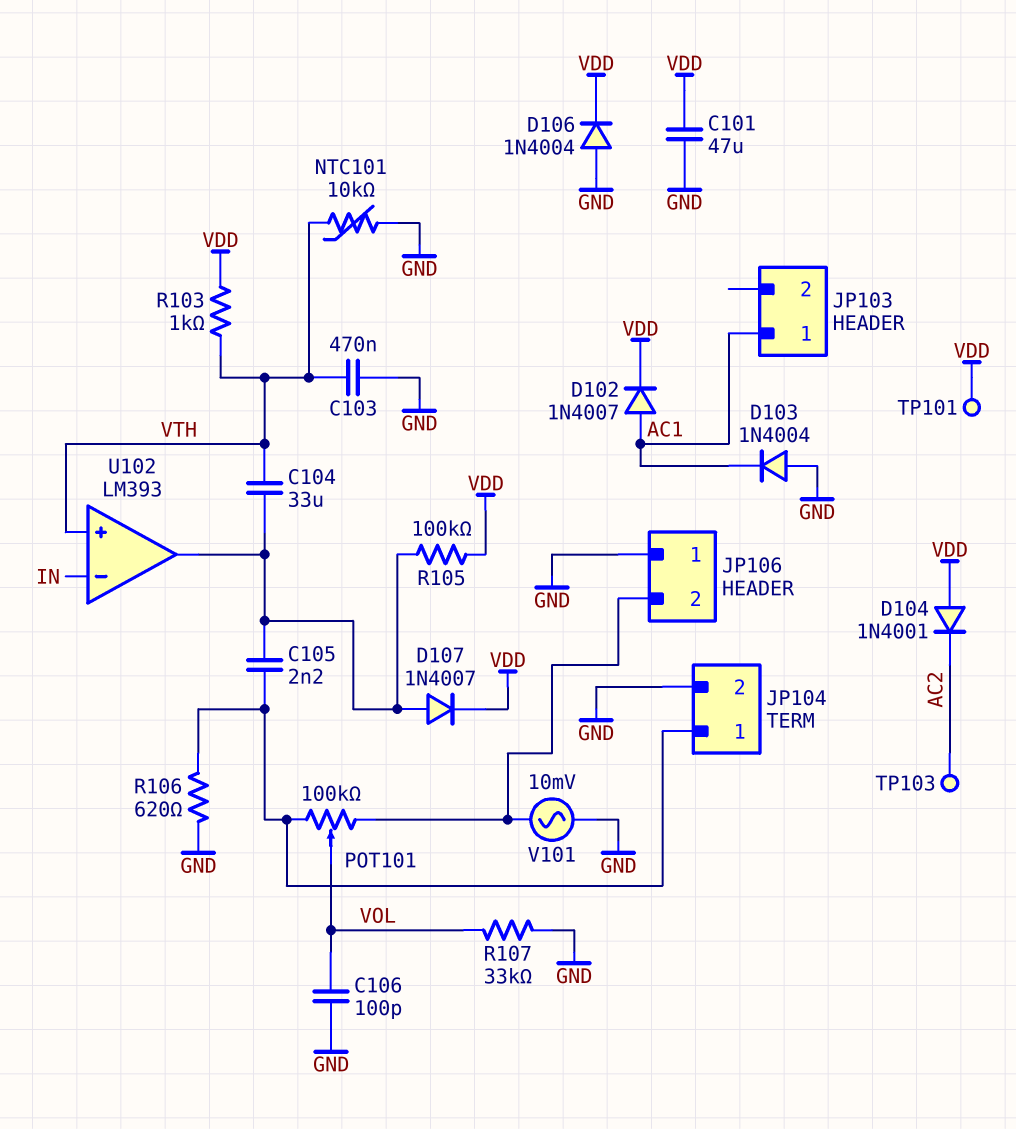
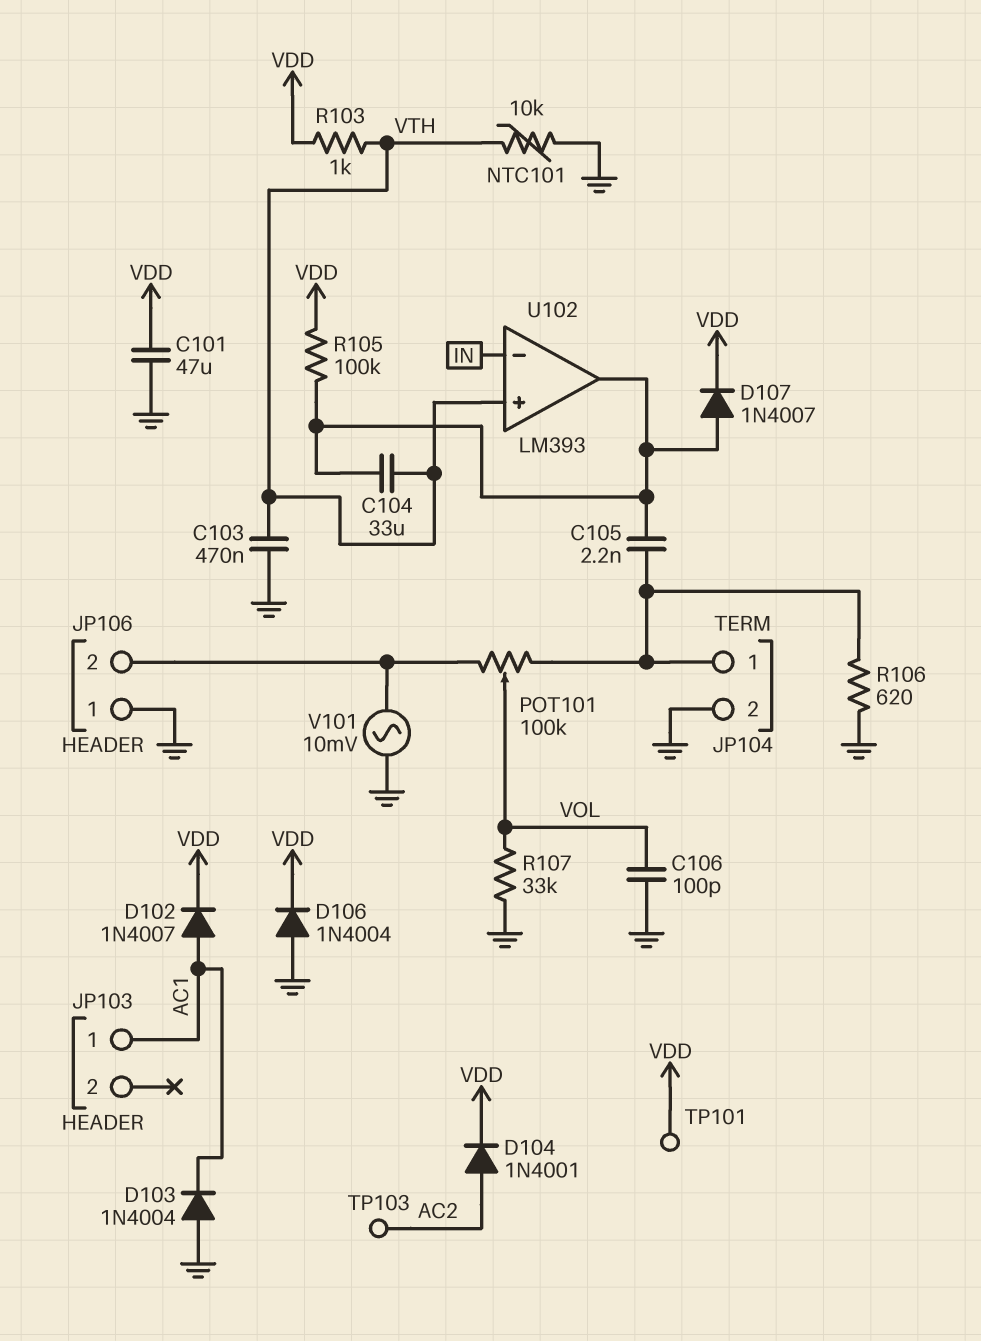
D104: diode 1N4001 (A VDD, K AC2) -> diode 1N4001 (A AC2, K VDD)

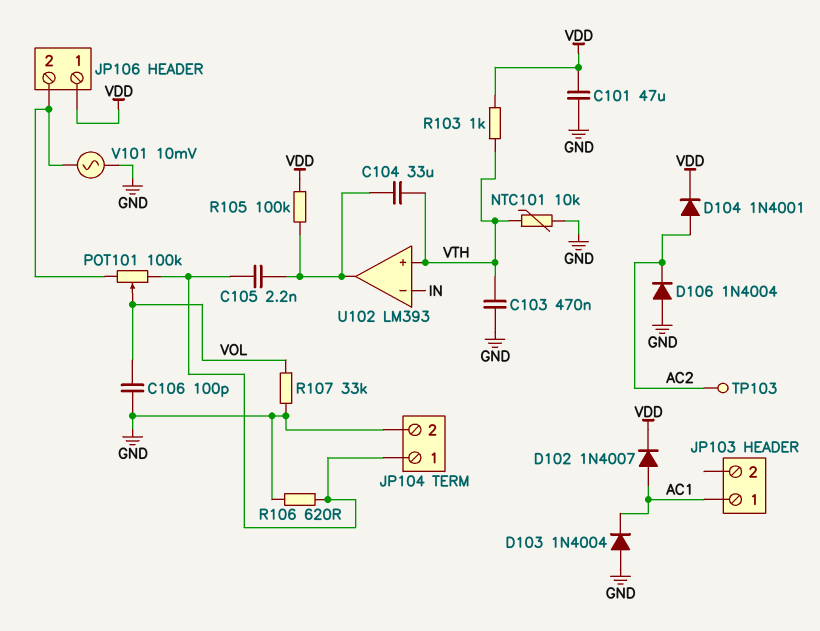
D106: diode 1N4004 (A GND, K VDD) -> diode 1N4004 (A GND, K AC2)
D107: diode 1N4007 (A U102/out, K VDD) -> none
JP106 pin 1: GND -> VDD
TP101: test point (VDD) -> none

